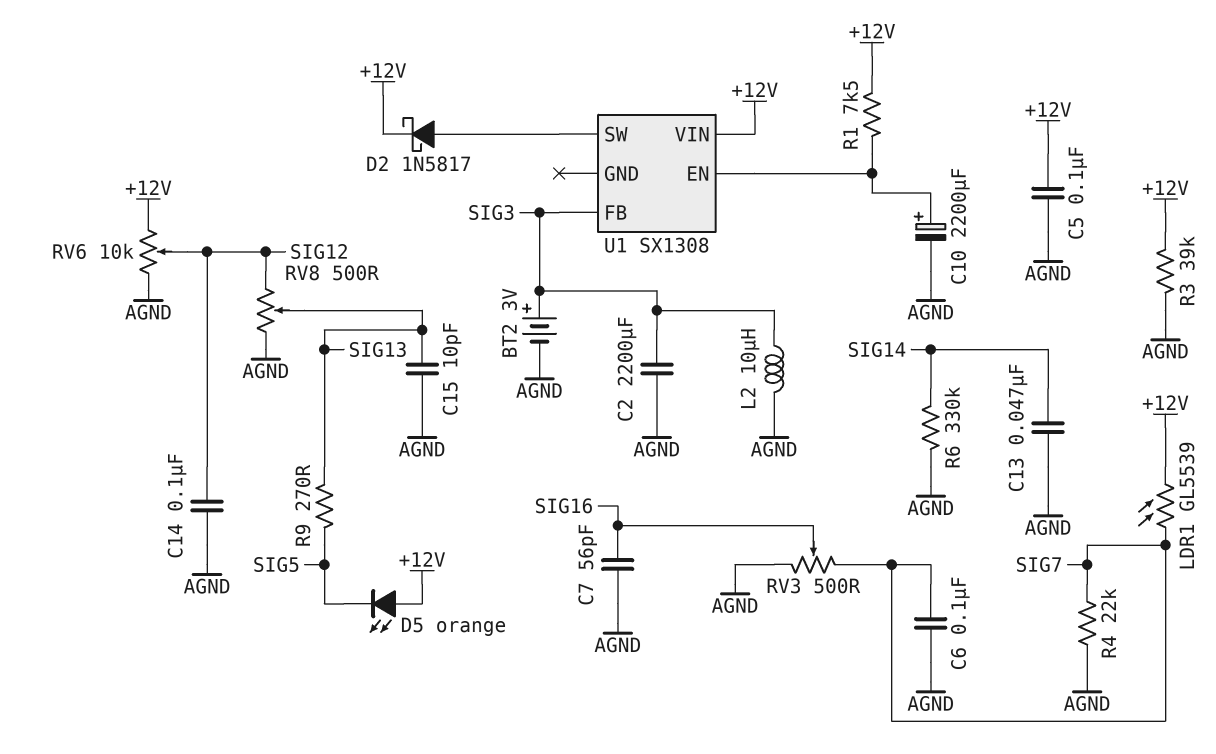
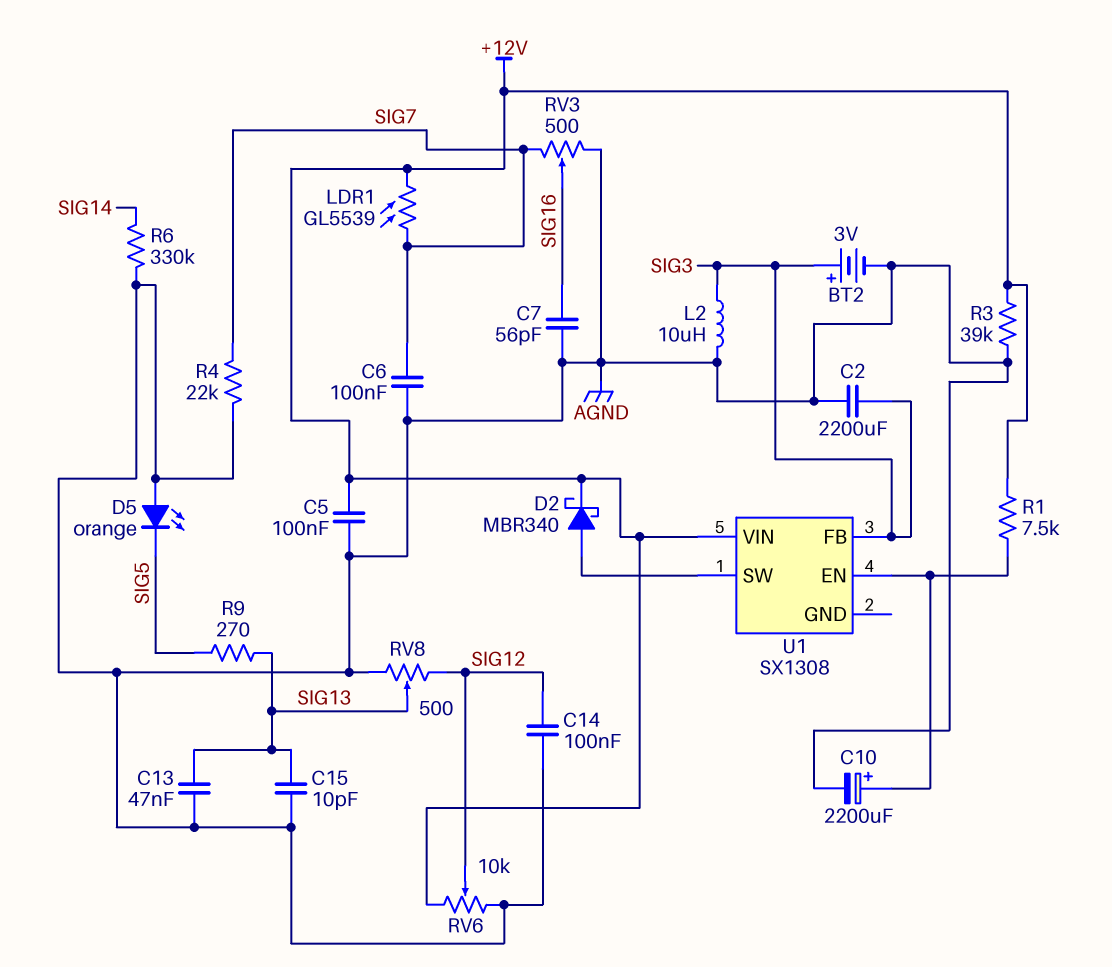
C13: 47nF (AGND, SIG14) -> 47nF (AGND, SIG13)
D2: schottky 1N5817 (A U1/SW, K +12V) -> schottky MBR340 (A U1/SW, K +12V)
D5: LED orange (A +12V, K SIG5) -> LED orange (A AGND, K SIG5)

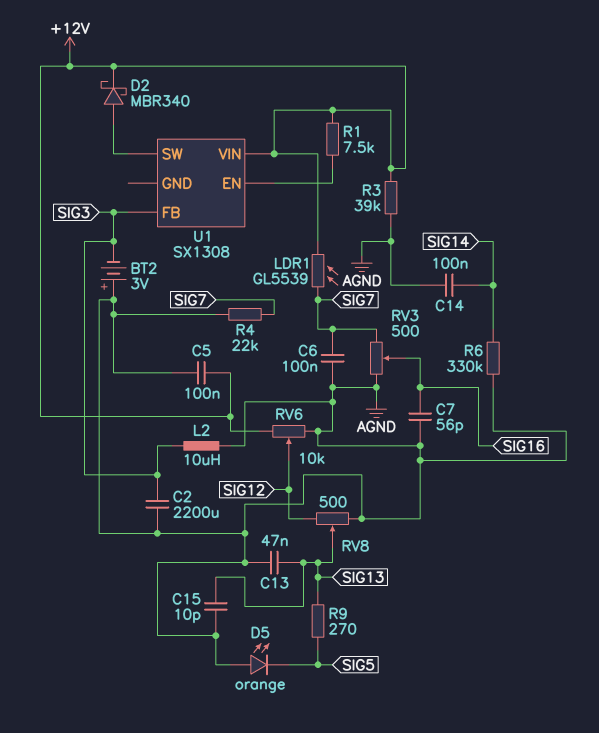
BT2: 3V (plus SIG3, minus AGND) -> 3V (plus AGND, minus SIG3)
C10: 2200uF (plus U1/EN, minus AGND) -> none
C14: 100nF (AGND, SIG12) -> 100nF (AGND, SIG14)

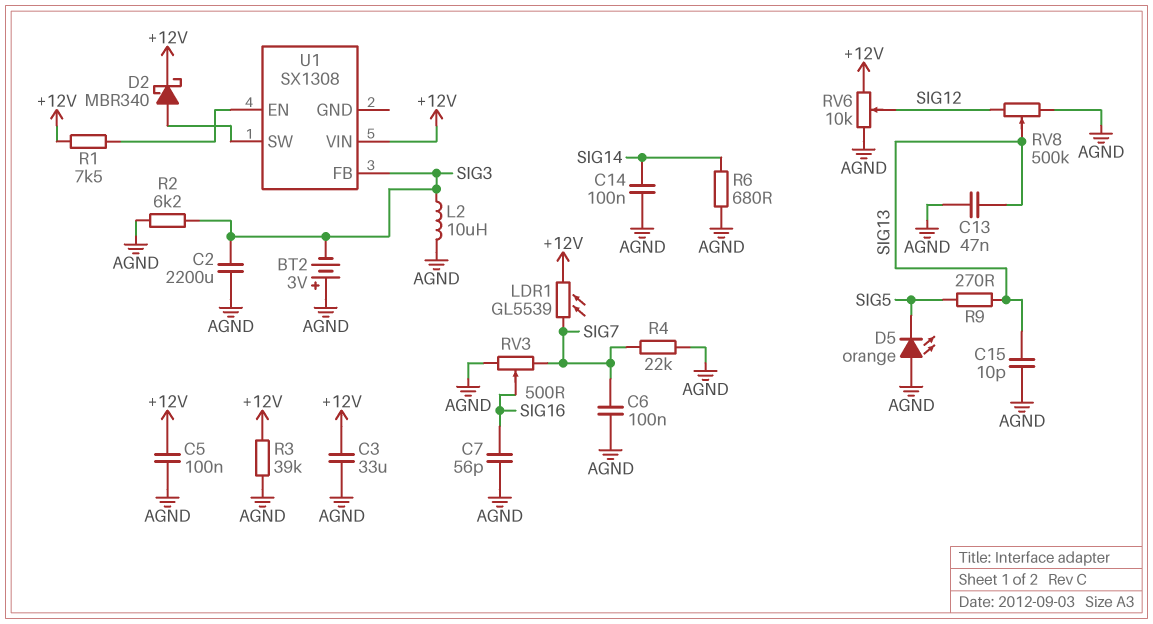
C3: none -> 33uF (+12V, AGND)
R2: none -> 6.2k (AGND, SIG3)
R6: 330k (AGND, SIG14) -> 680 (AGND, SIG14)
RV8: 500 (AGND, SIG12, wiper SIG13) -> 500k (AGND, SIG12, wiper SIG13)

